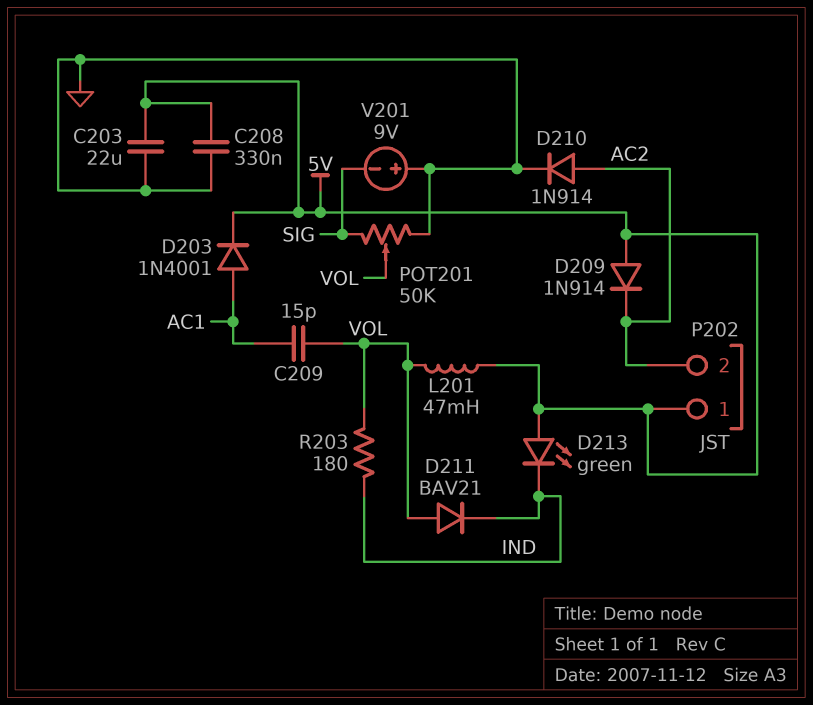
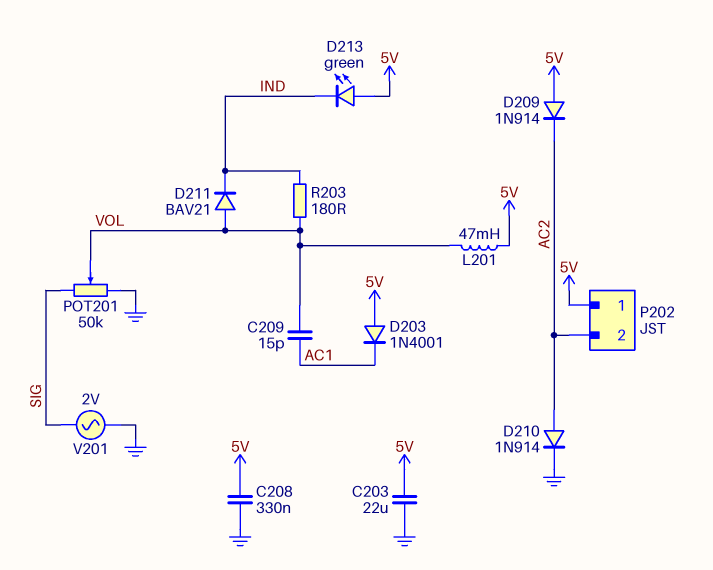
D203: diode 1N4001 (A AC1, K 5V) -> diode 1N4001 (A 5V, K AC1)
V201: 9V (plus GND, minus SIG) -> AC 2V (GND, SIG)

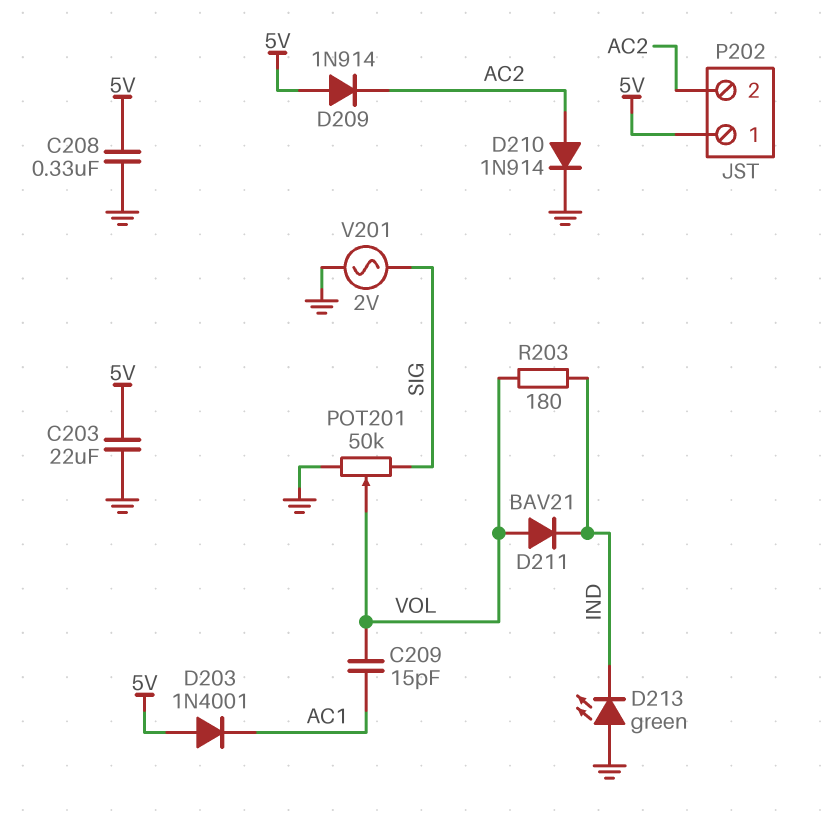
D213: LED green (A 5V, K IND) -> LED green (A GND, K IND)
L201: 47mH (5V, VOL) -> none

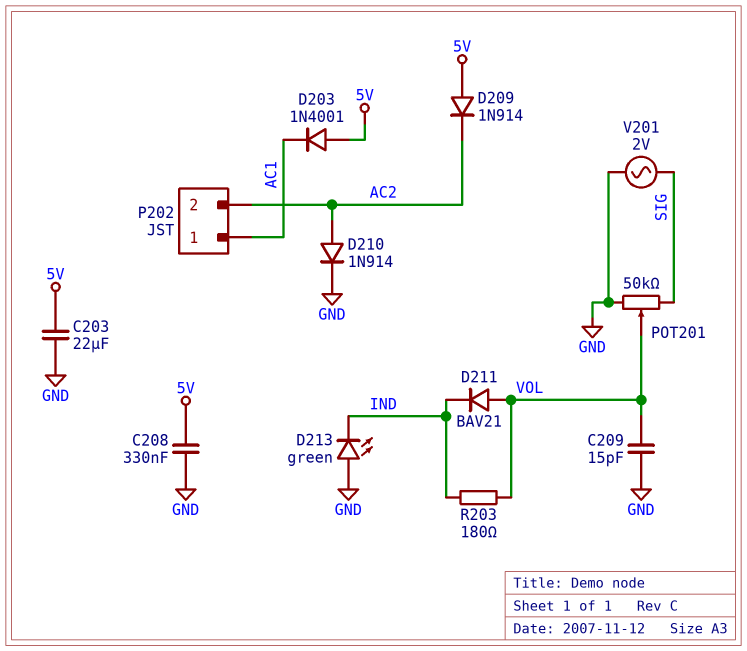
C209: 15pF (AC1, VOL) -> 15pF (GND, VOL)
P202 pin 1: 5V -> AC1

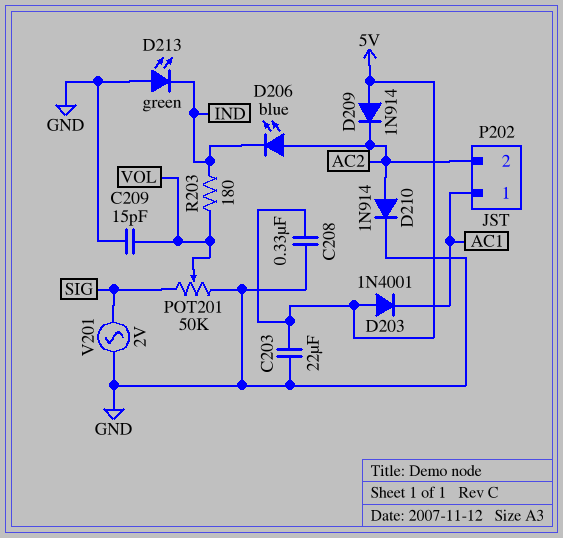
D206: none -> LED blue (A AC2, K IND)
D211: diode BAV21 (A VOL, K IND) -> none

